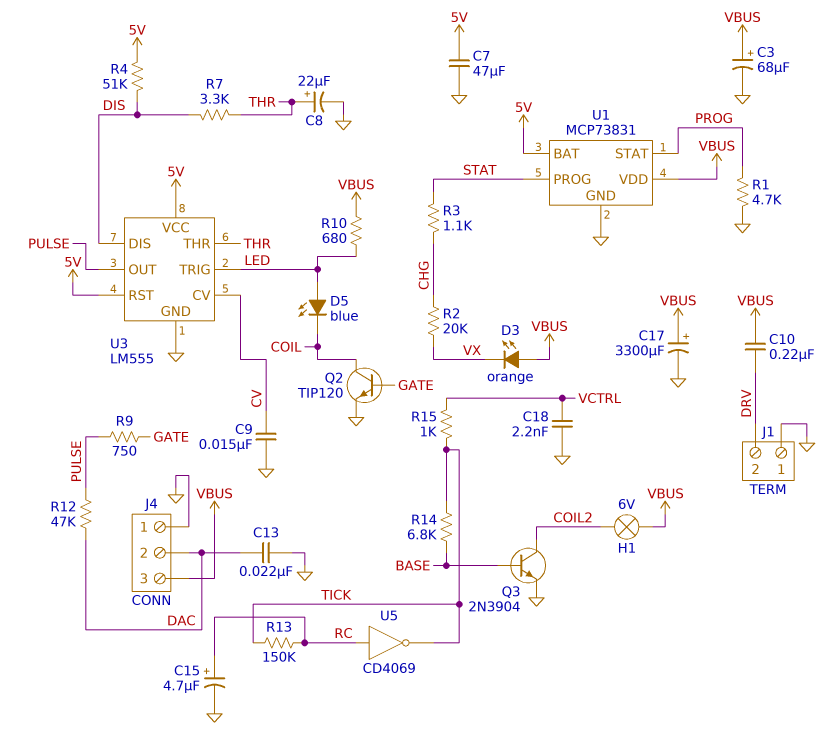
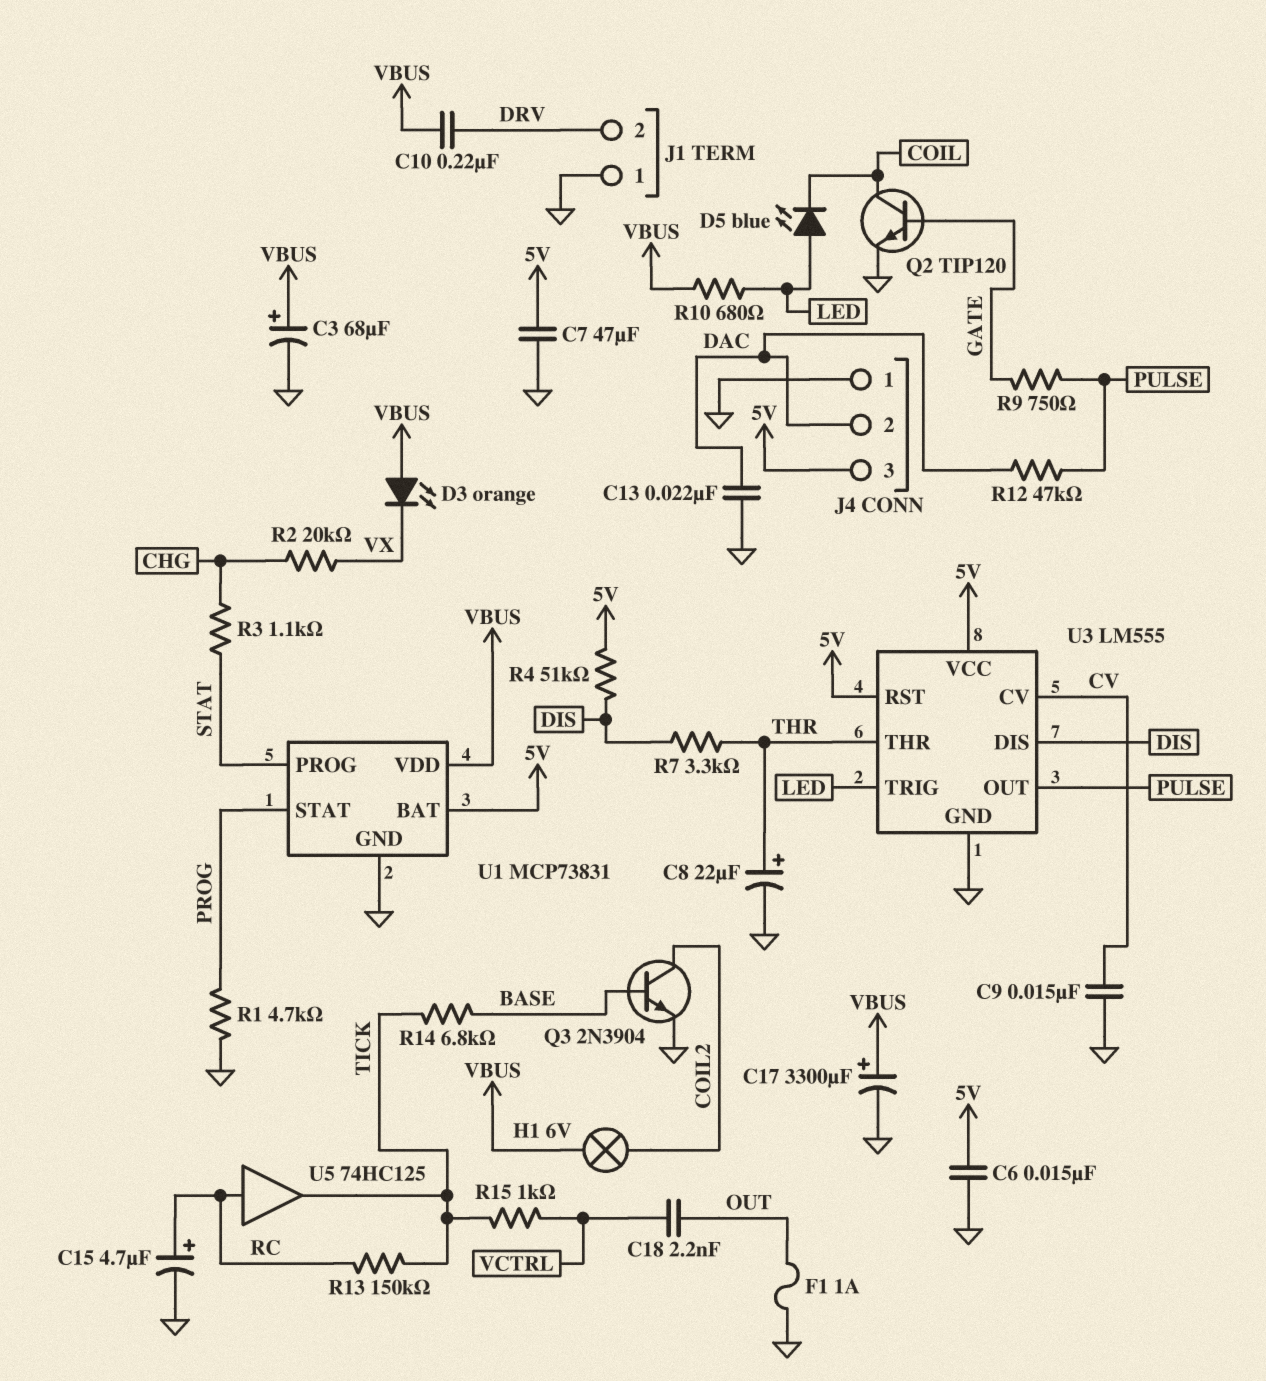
C6: none -> 15nF (5V, GND)
C18: 2.2nF (GND, VCTRL) -> 2.2nF (OUT, VCTRL)
F1: none -> 1A (GND, OUT)
J4 pin 3: VBUS -> 5V
U5: NOT CD4069 (in RC, out TICK) -> buffer 74HC125 (in RC, out TICK)

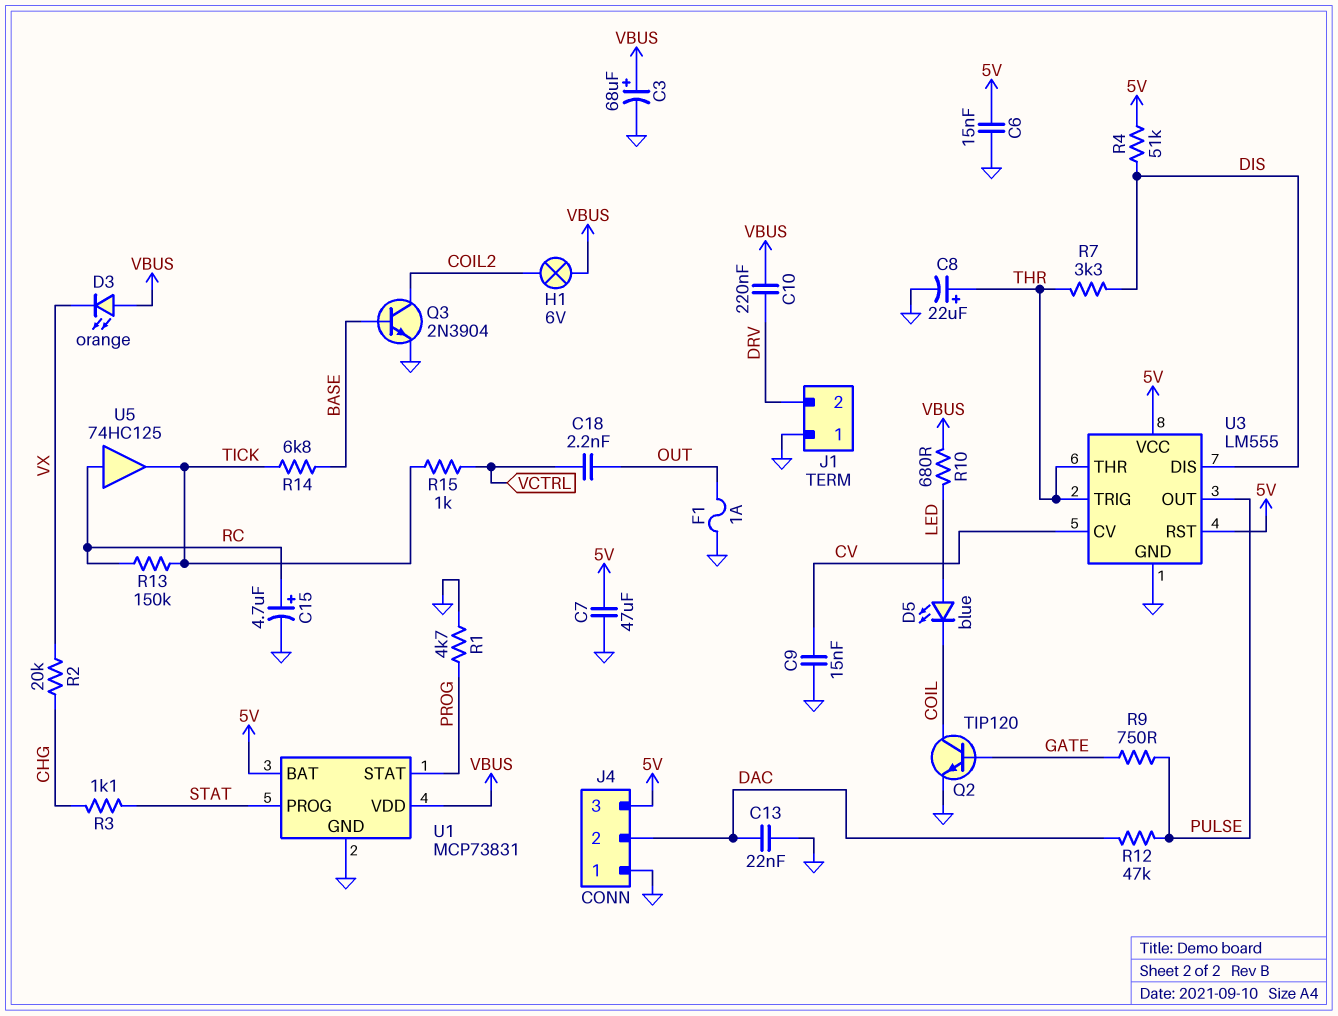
C17: 3300uF (plus VBUS, minus GND) -> none
U3 pin TRIG: LED -> THR

